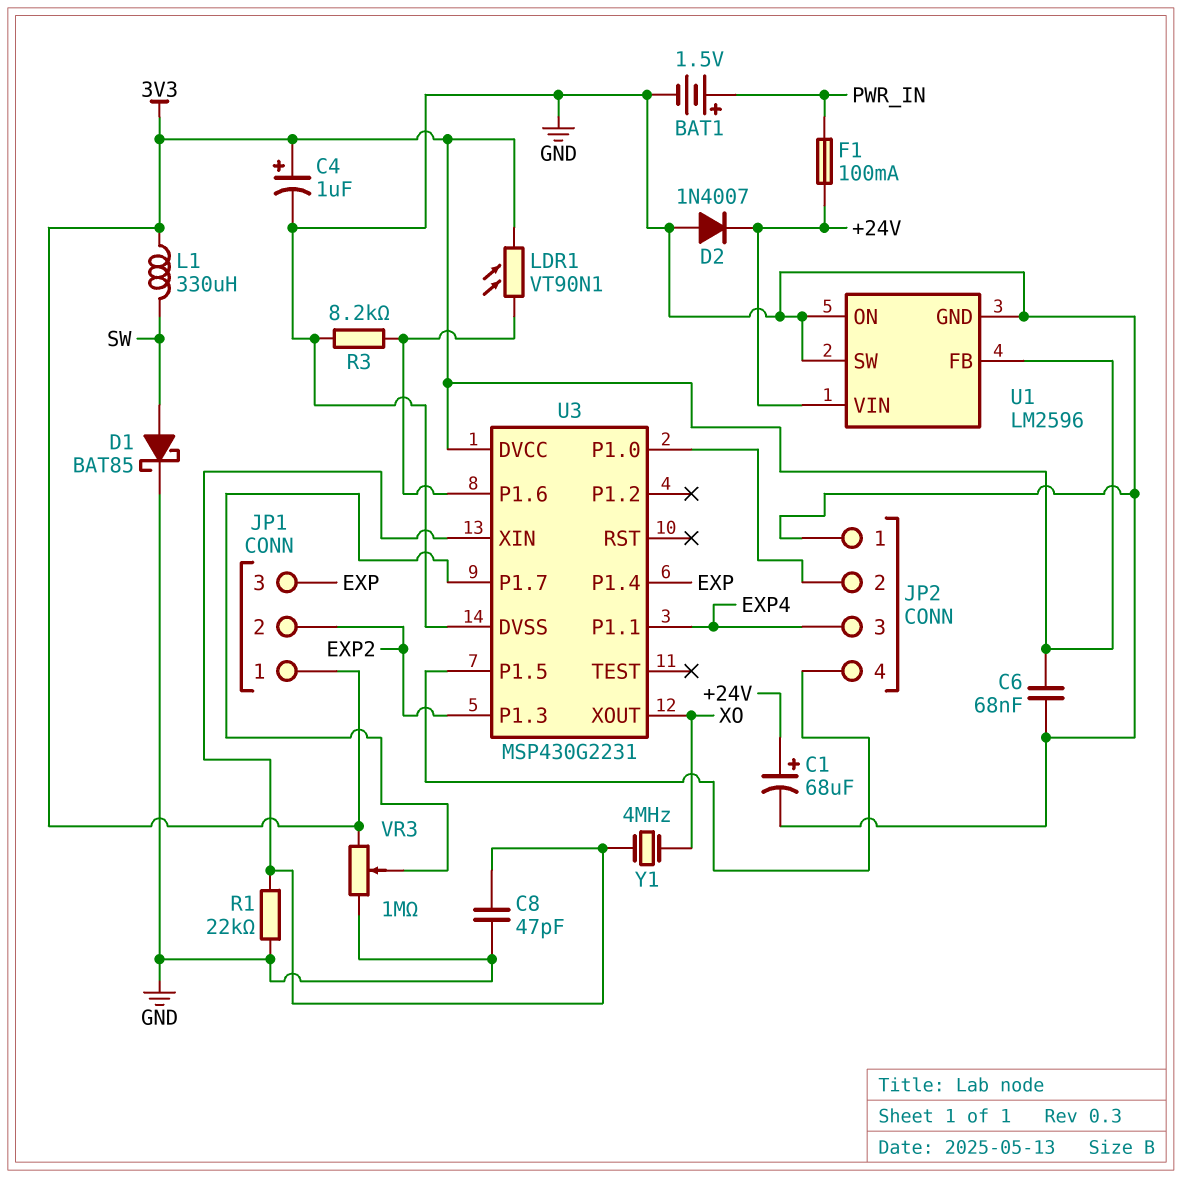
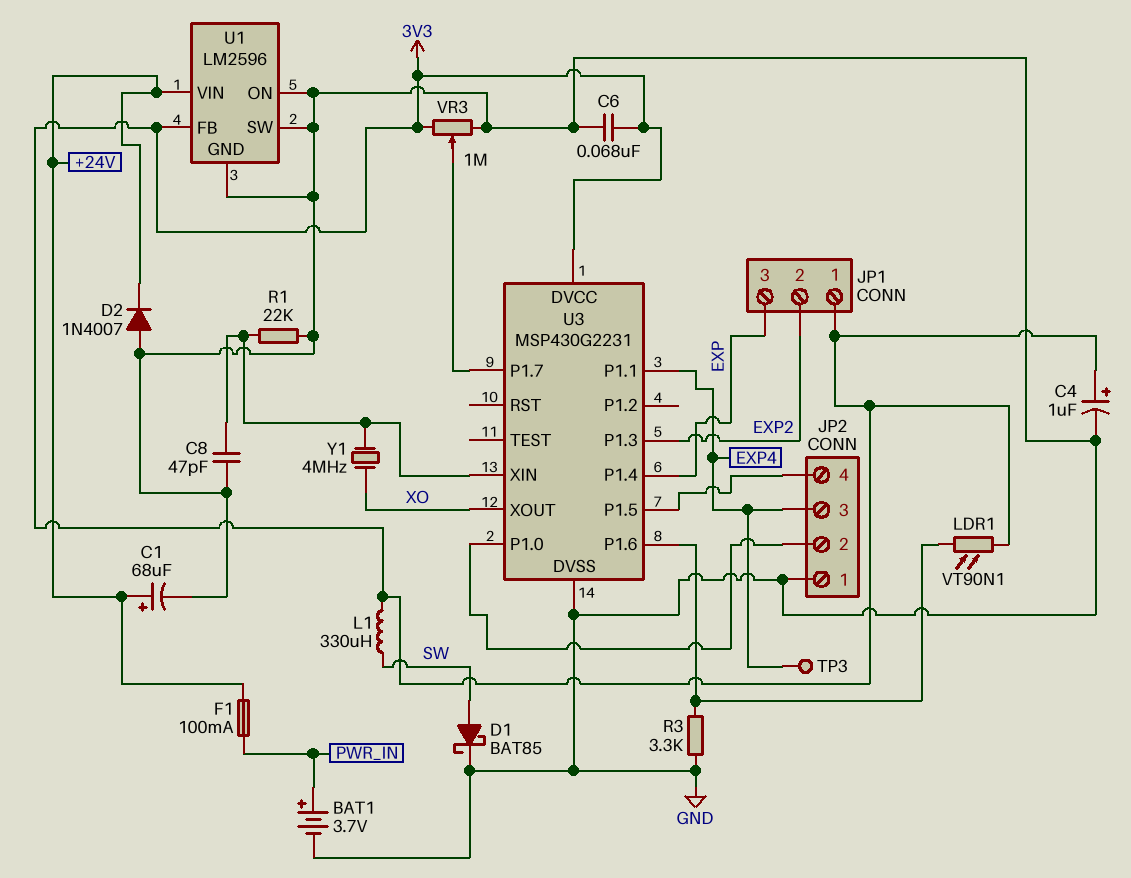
BAT1: 1.5V (plus PWR_IN, minus GND) -> 3.7V (plus PWR_IN, minus GND)
R3: 8.2k (GND, U3/P1.6) -> 3.3k (GND, U3/P1.6)
TP3: none -> test point (EXP4)

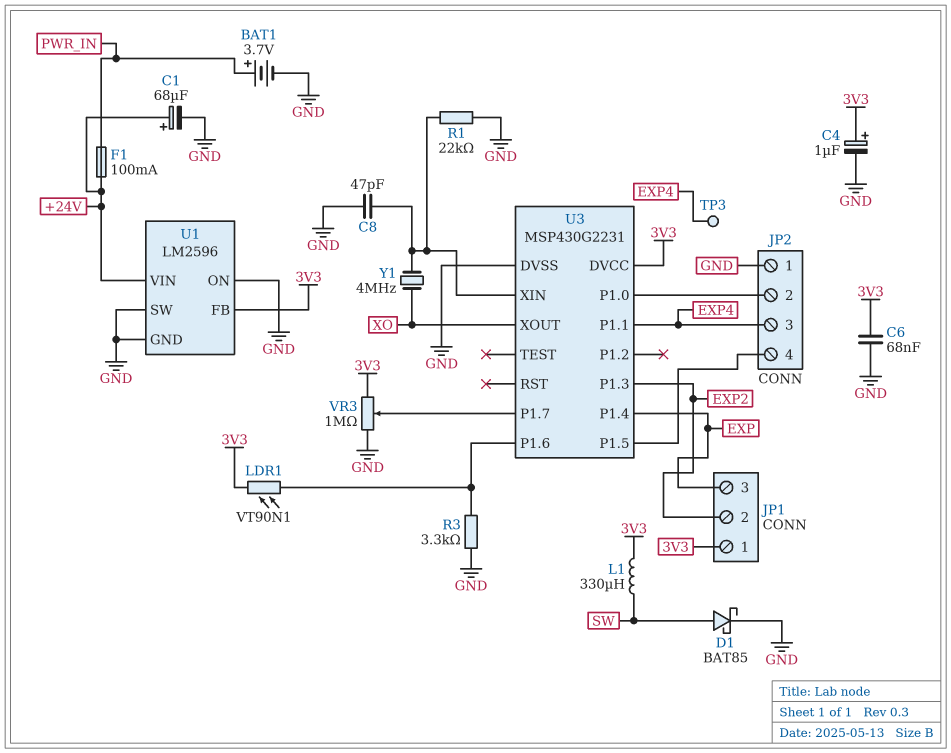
D2: diode 1N4007 (A GND, K +24V) -> none

